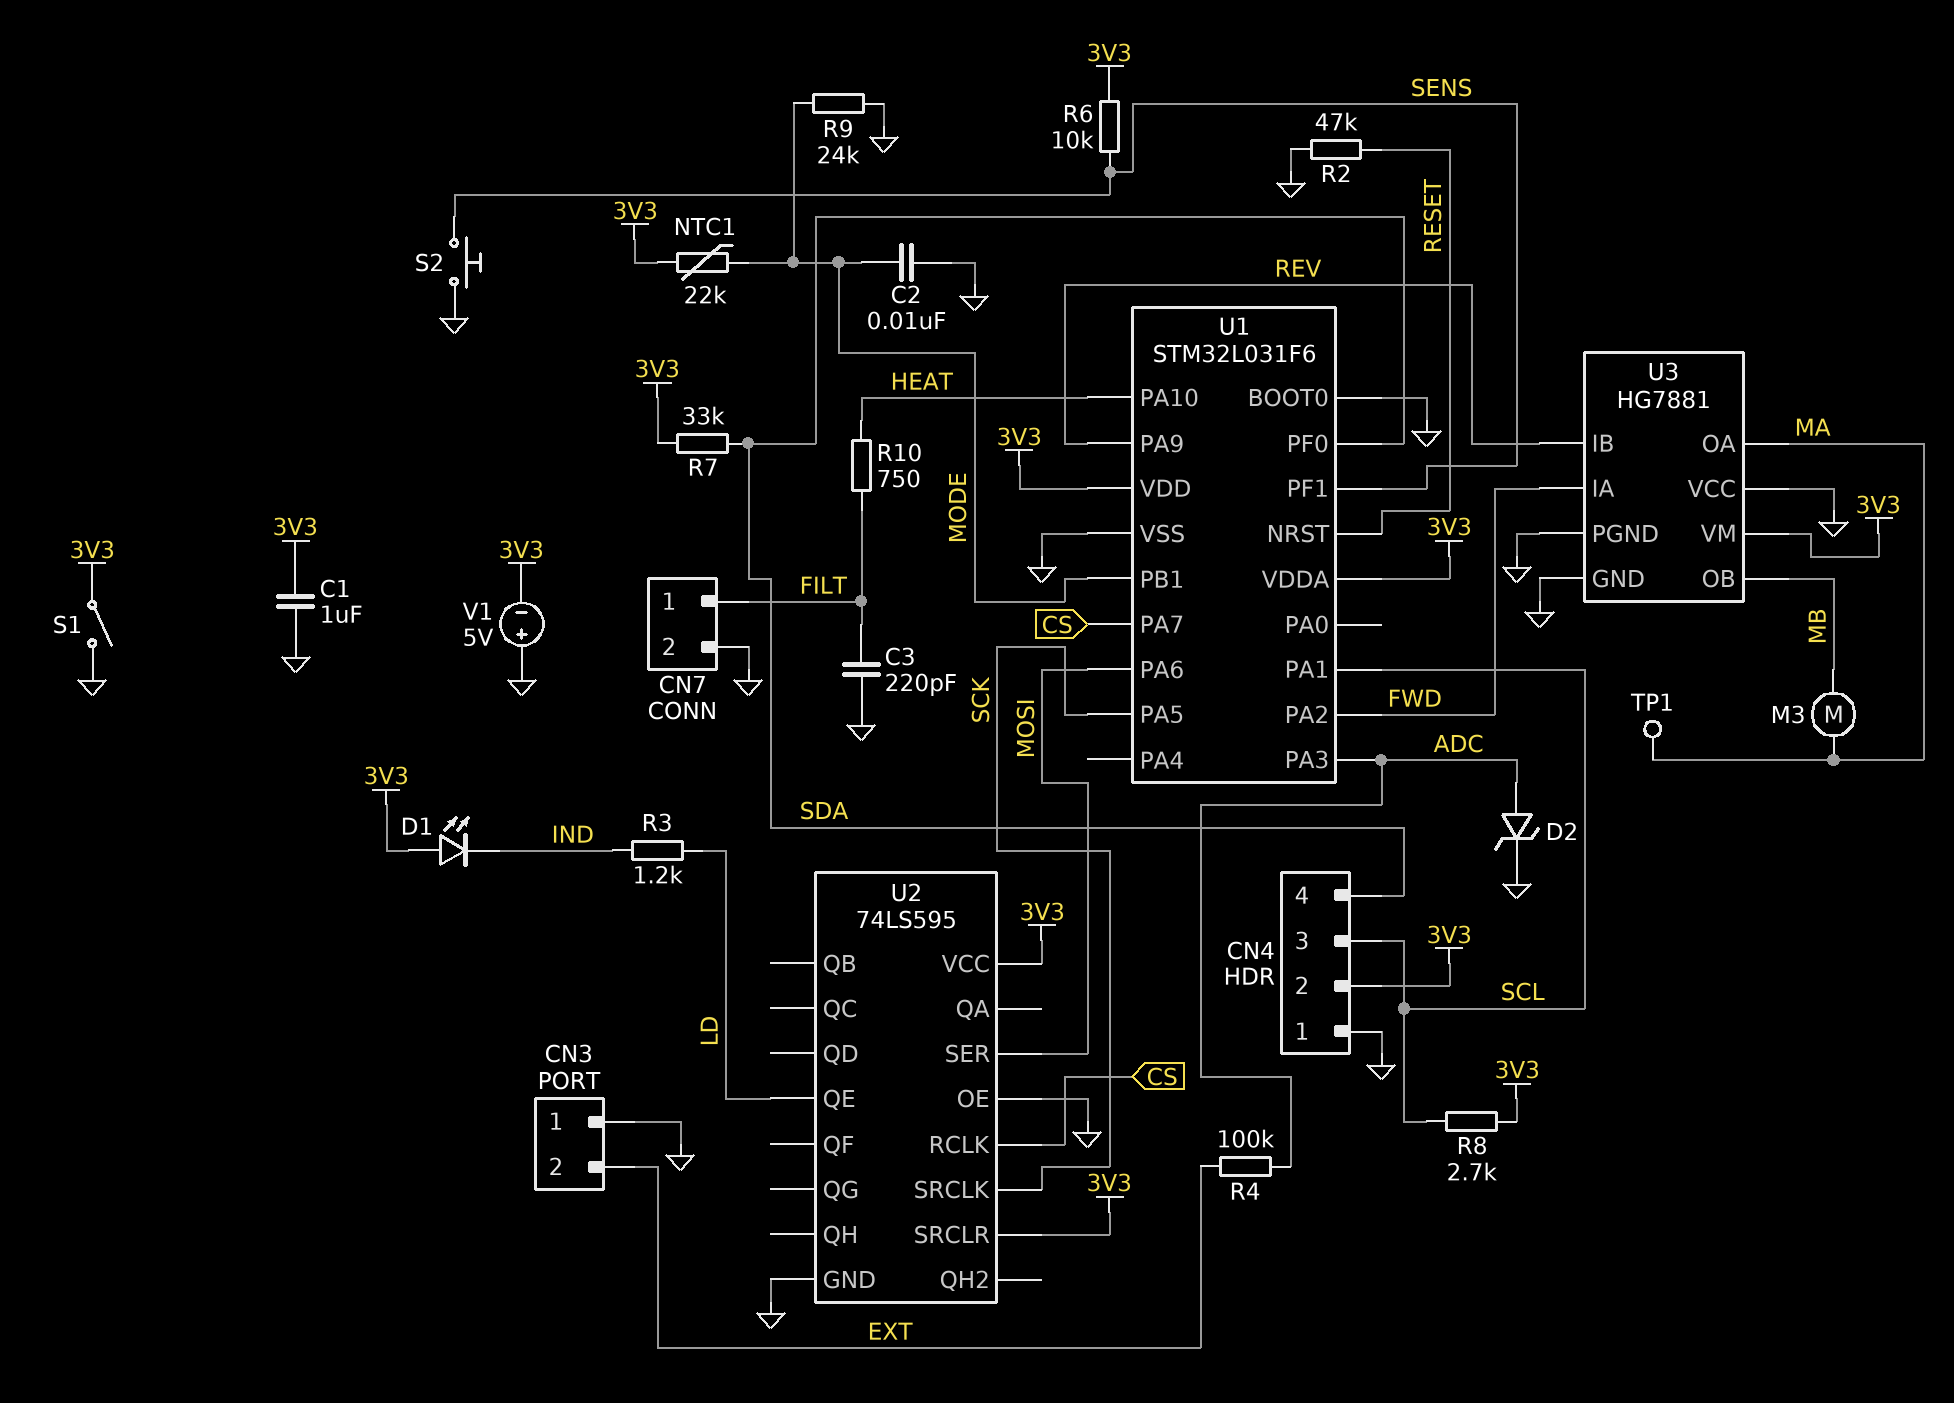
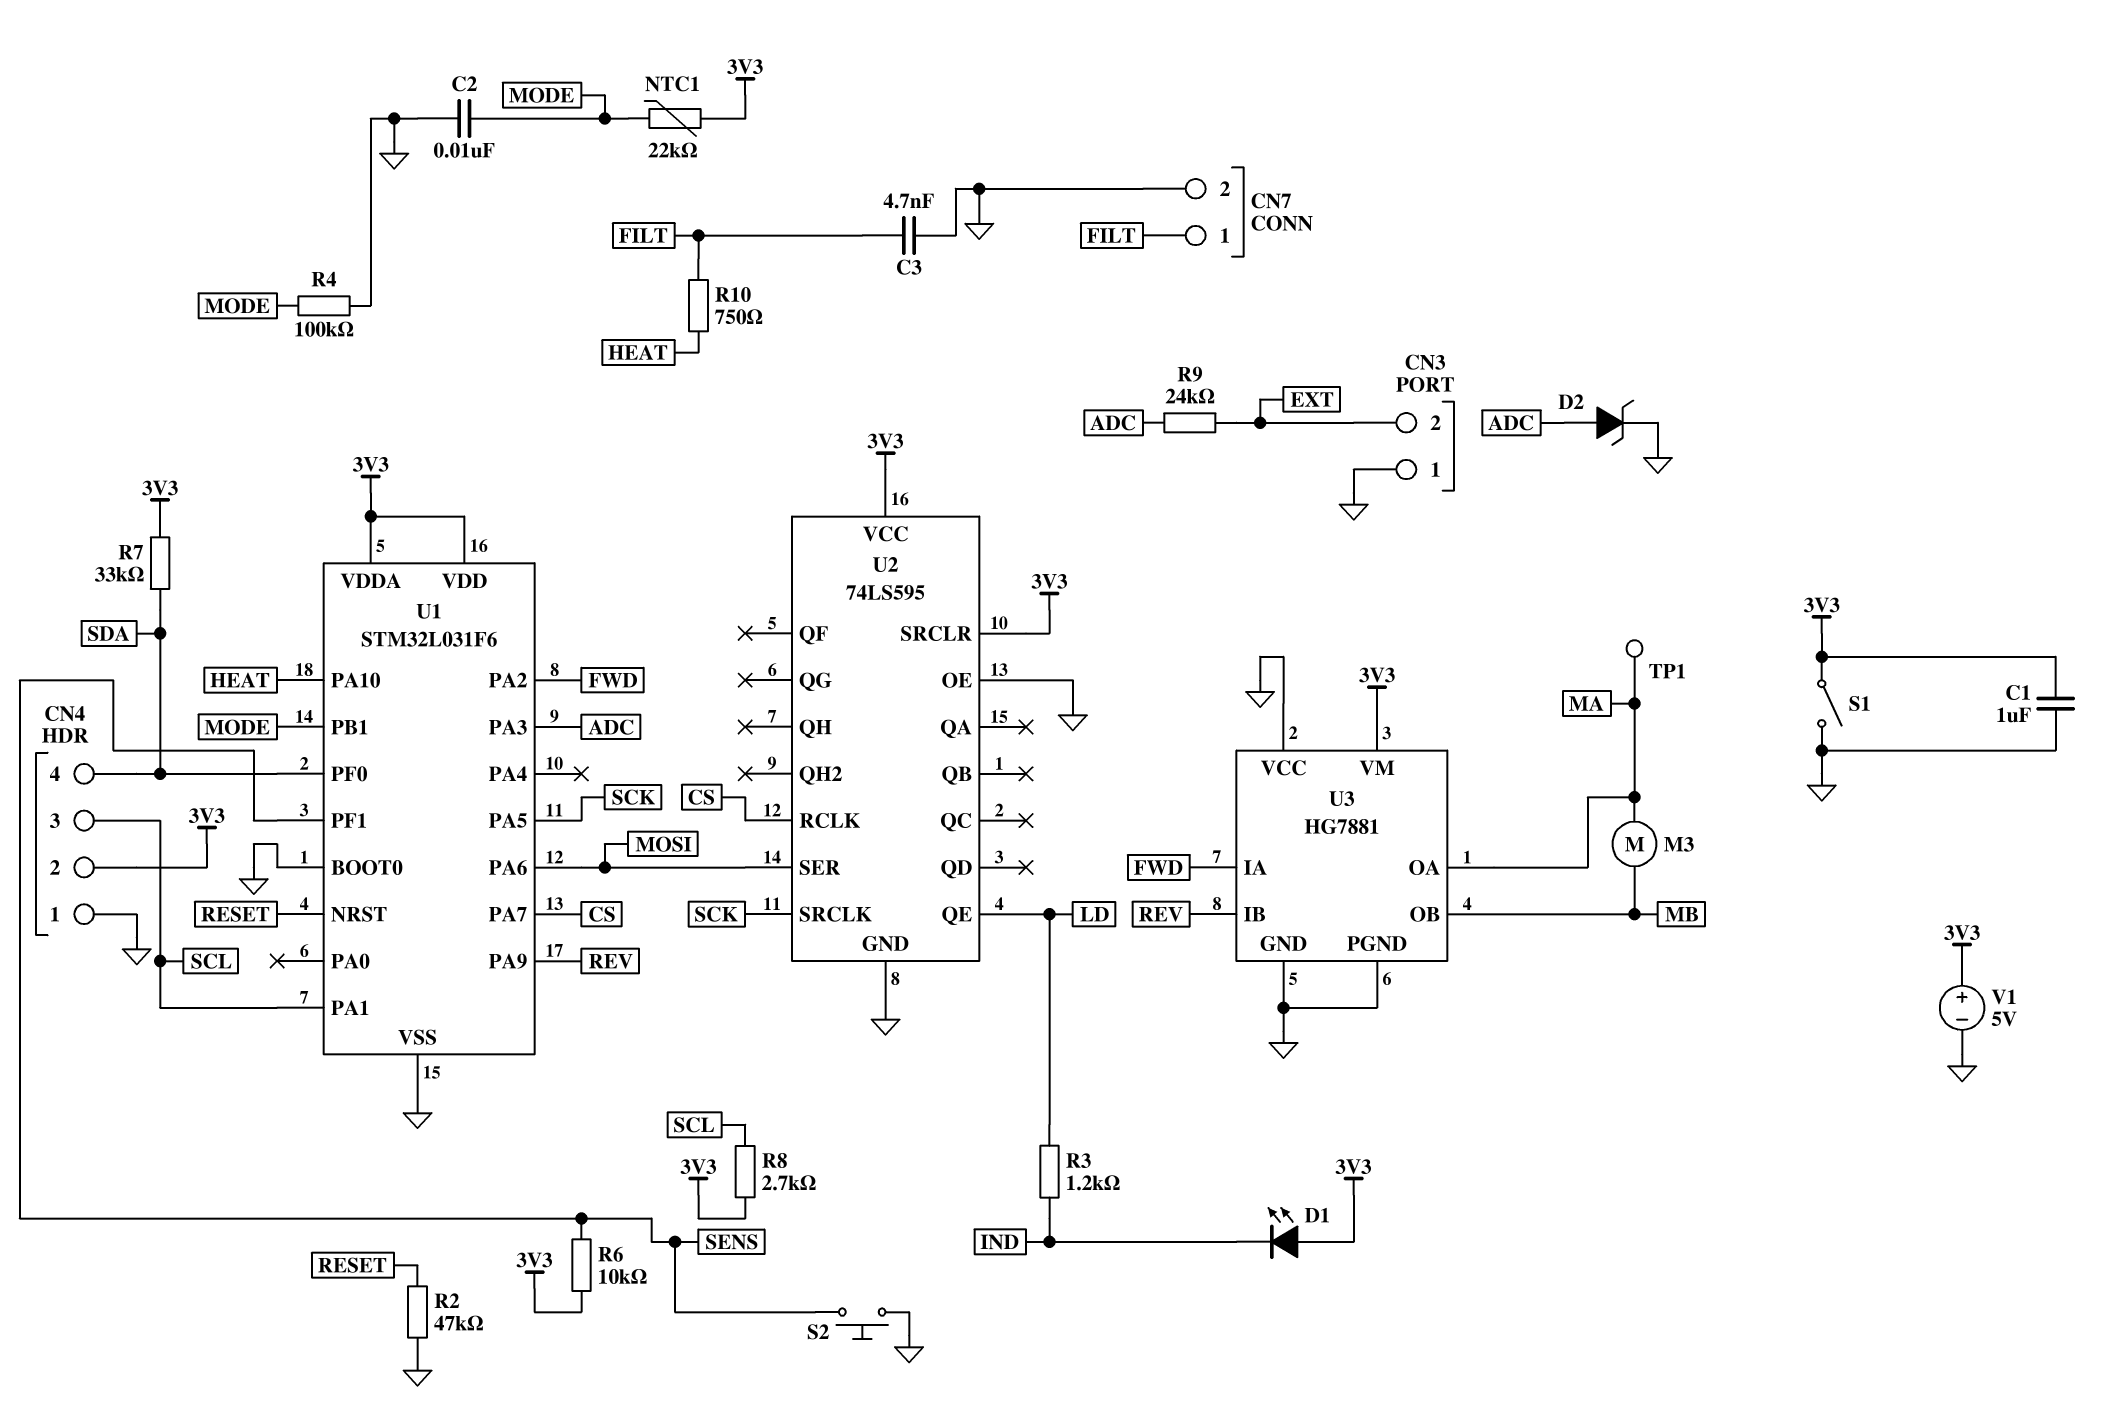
C3: 220pF (FILT, GND) -> 4.7nF (FILT, GND)
R4: 100k (ADC, EXT) -> 100k (GND, MODE)
R9: 24k (GND, MODE) -> 24k (ADC, EXT)
V1: 5V (plus GND, minus 3V3) -> 5V (plus 3V3, minus GND)

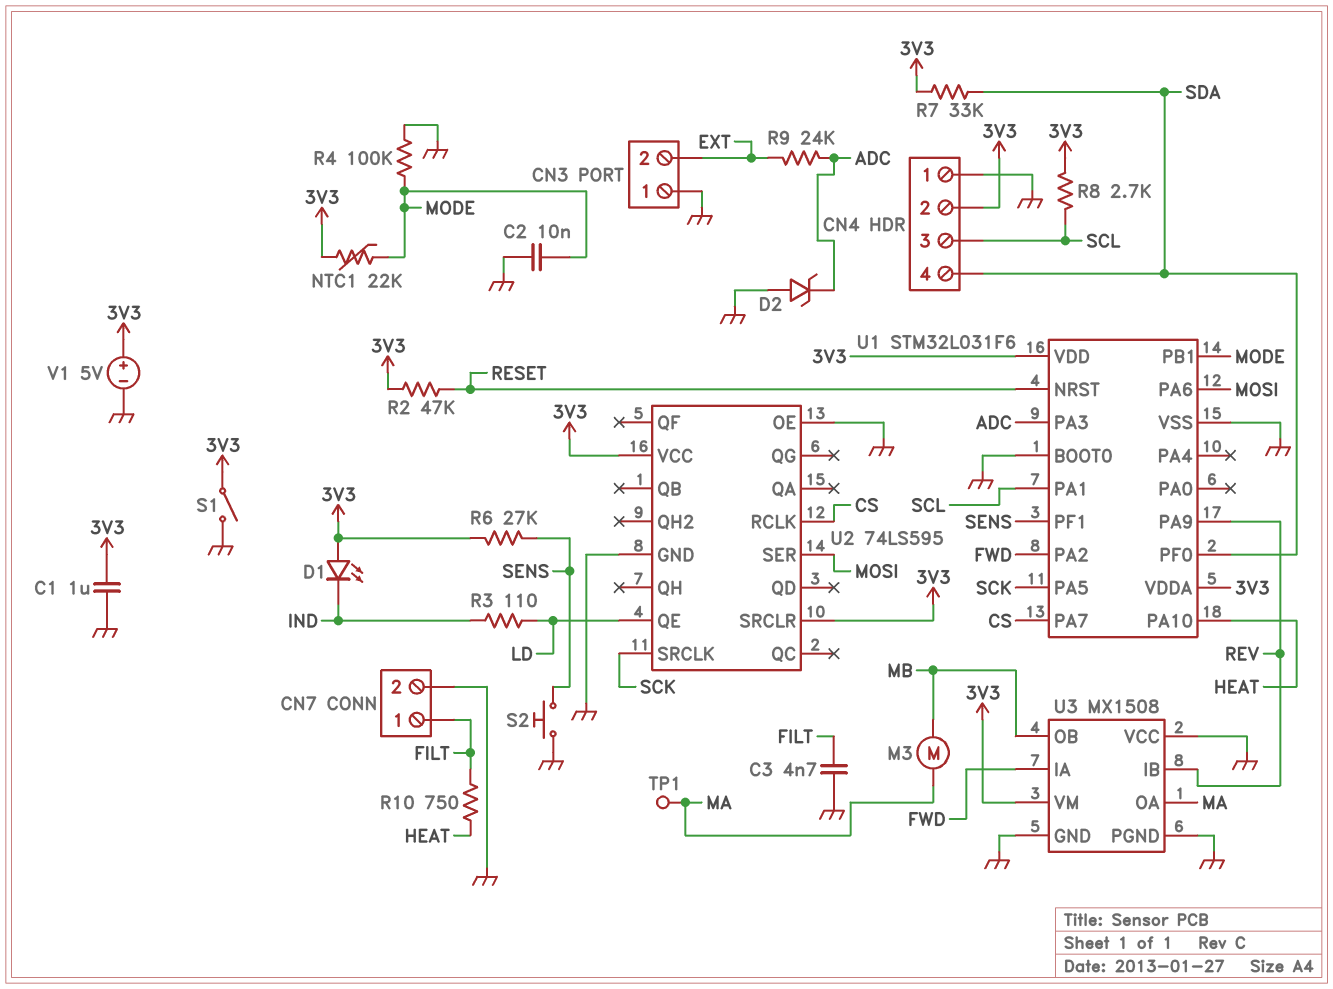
D2: zener (A ADC, K GND) -> zener (A GND, K ADC)
R2: 47k (GND, RESET) -> 47k (3V3, RESET)
R3: 1.2k (IND, LD) -> 110 (IND, LD)
R6: 10k (3V3, SENS) -> 27k (3V3, SENS)
U3: HG7881 -> MX1508

